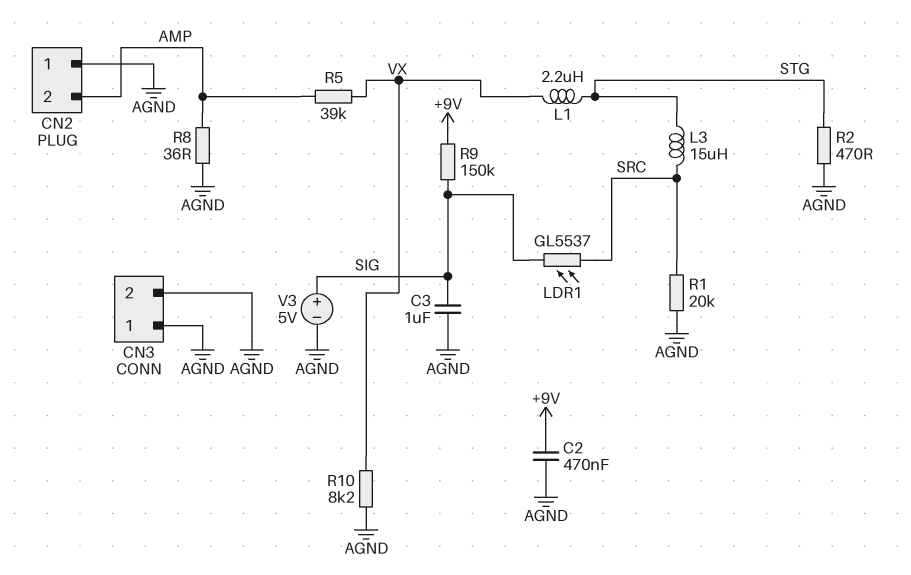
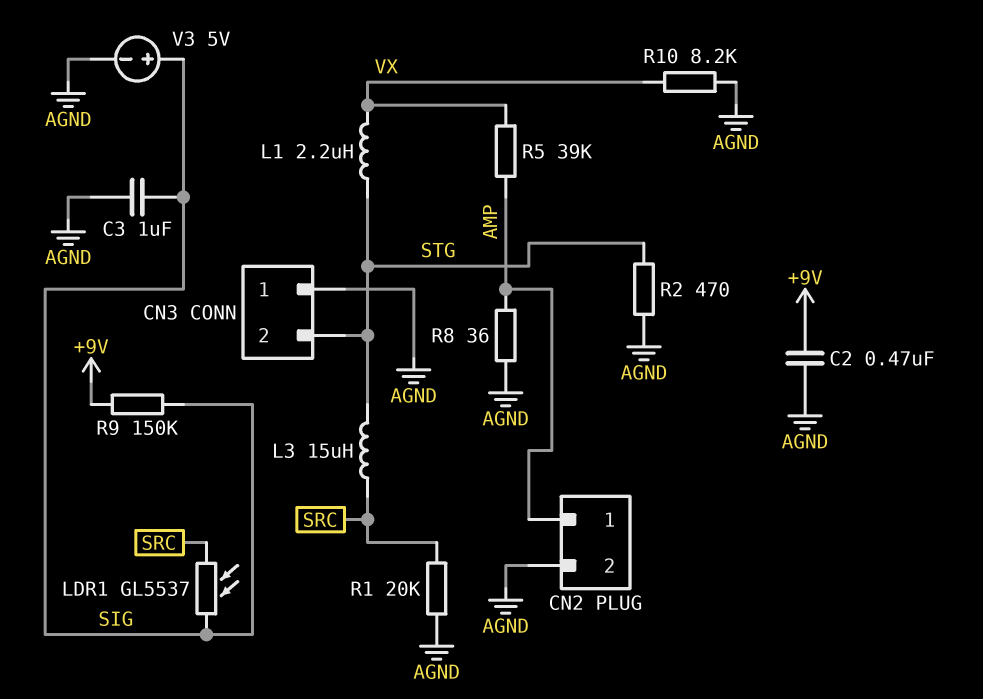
CN2 pin 1: AGND -> AMP
CN2 pin 2: AMP -> AGND
CN3 pin 2: AGND -> STG

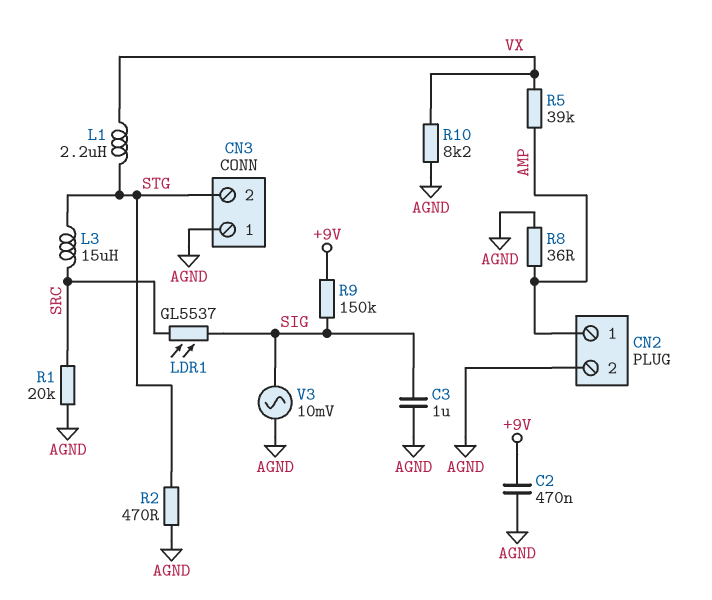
V3: 5V (plus SIG, minus AGND) -> AC 10mV (AGND, SIG)

